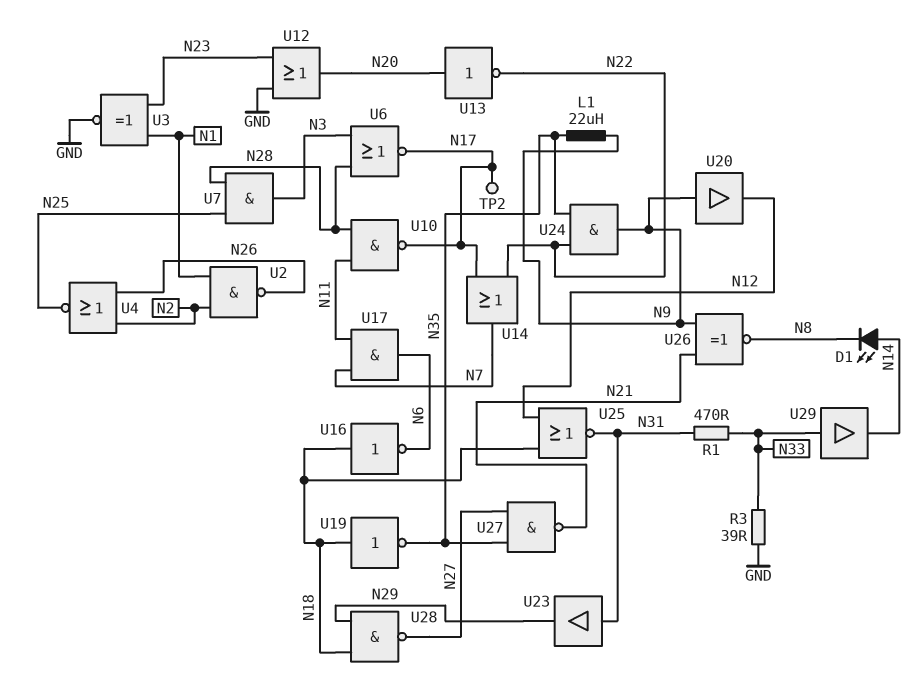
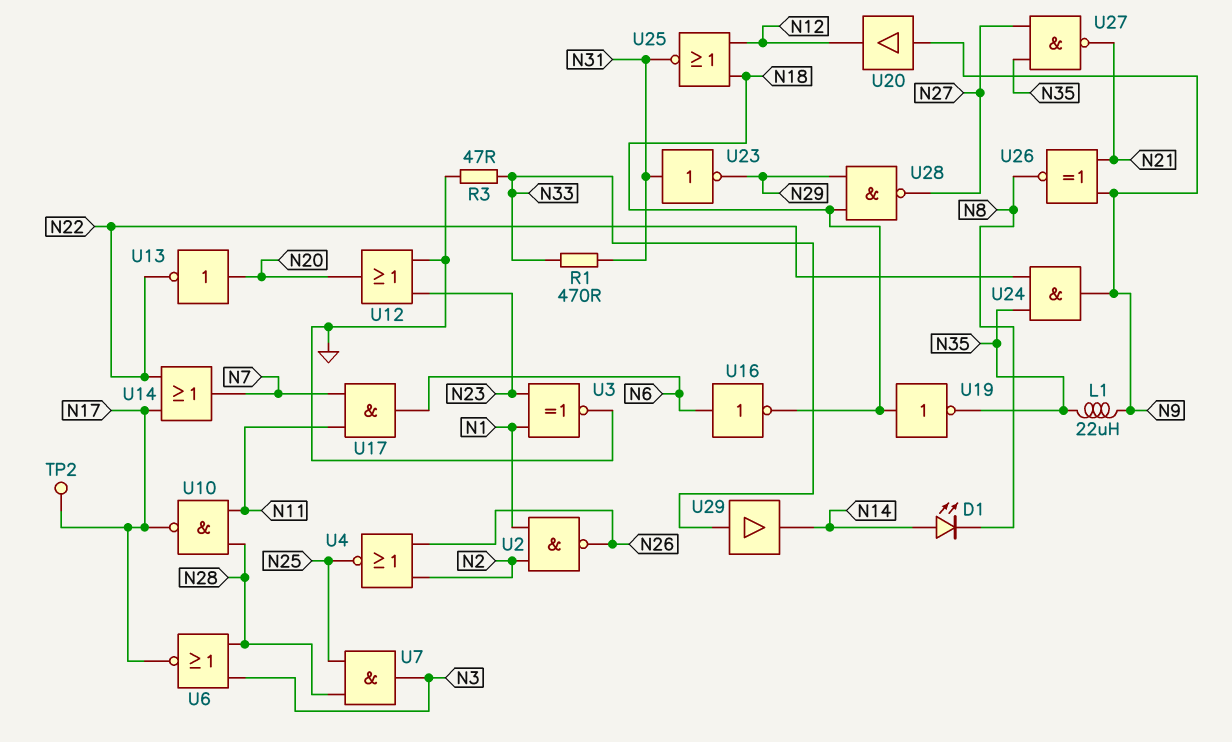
R3: 39 (GND, N33) -> 47 (GND, N33)
U16: NOT (in N18, out N6) -> NOT (in N6, out N18)
U23: buffer (in N31, out N29) -> NOT (in N31, out N29)

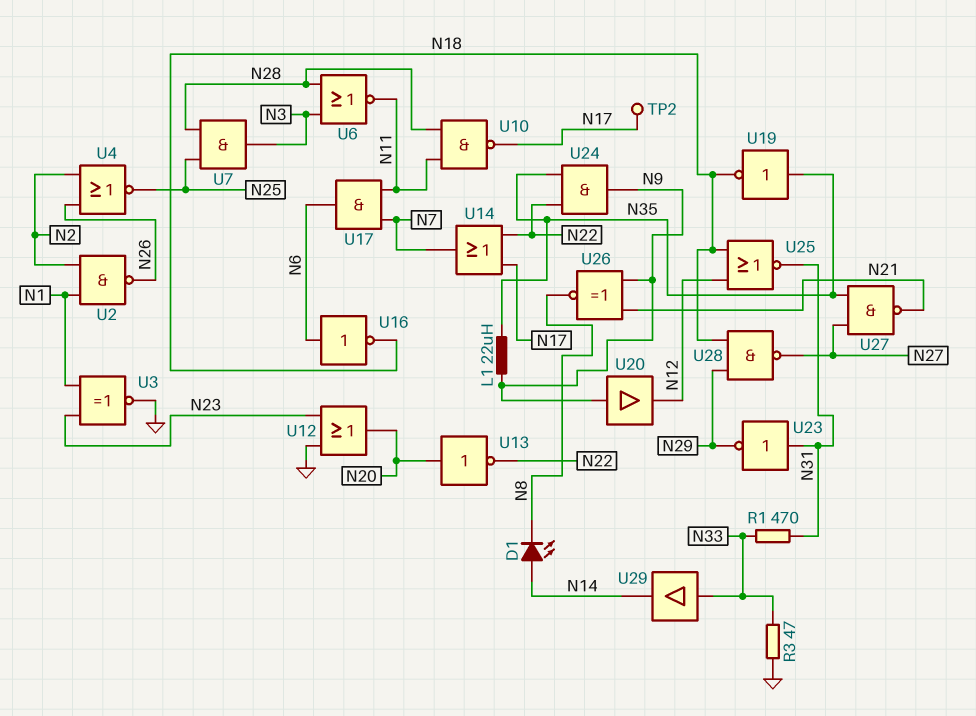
U6: NOR (in N3, in N28, out N17) -> NOR (in N3, in N28, out N11)
U19: NOT (in N18, out N35) -> NOT (in N35, out N18)

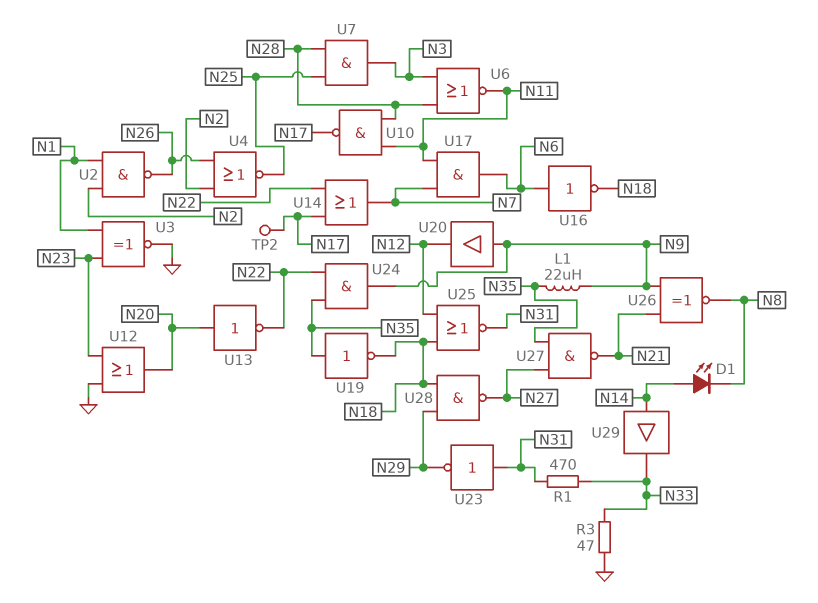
U29: buffer (in N33, out N14) -> buffer (in N14, out N33)

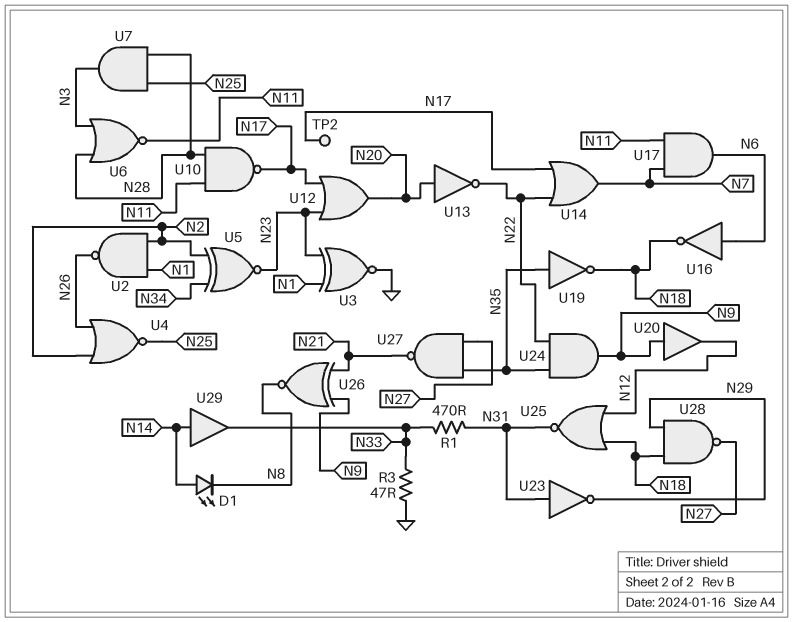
L1: 22uH (N9, N35) -> none
U5: none -> XNOR (in N2, in N34, out N23)
U12: OR (in GND, in N23, out N20) -> OR (in N17, in N23, out N20)

